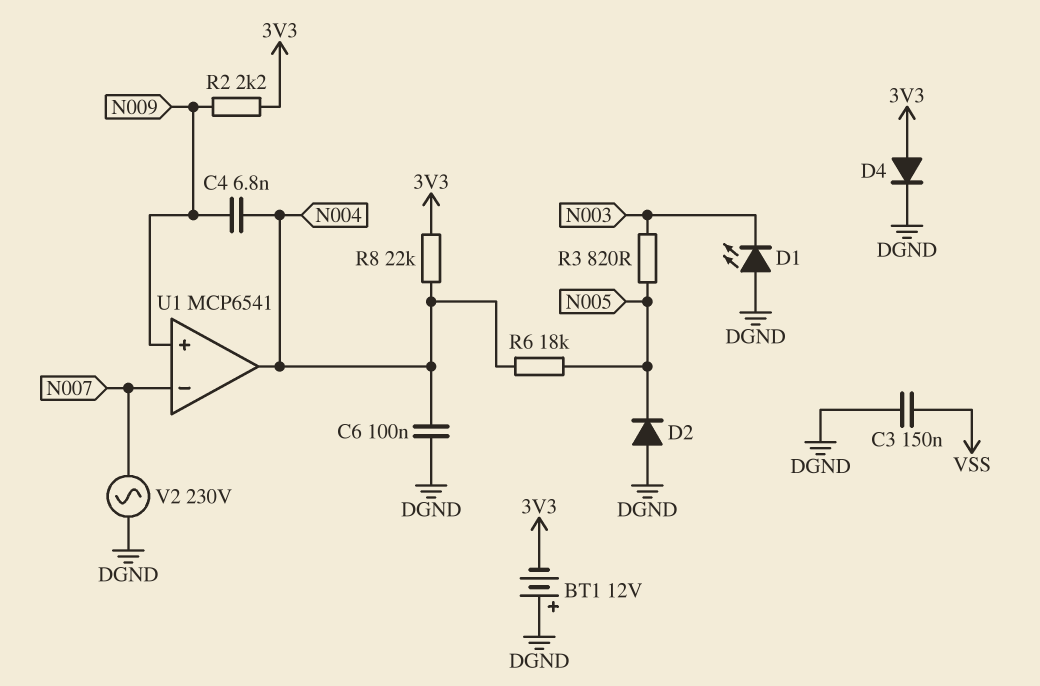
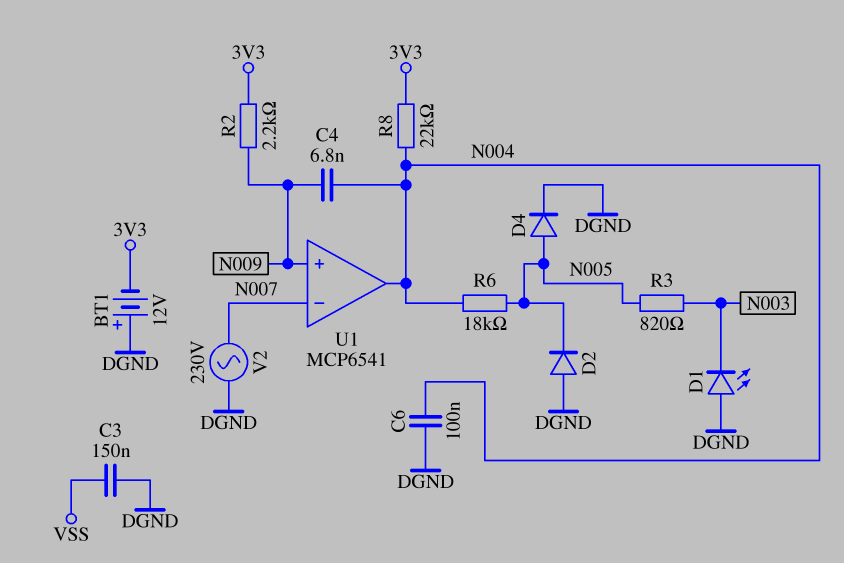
D4: diode (A 3V3, K DGND) -> diode (A N005, K DGND)

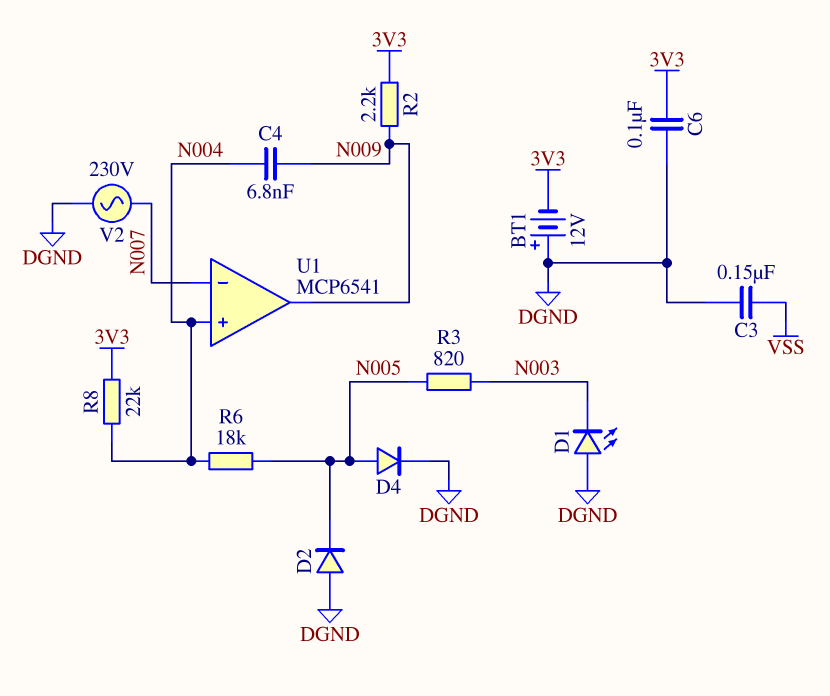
C6: 100nF (DGND, N004) -> 100nF (3V3, DGND)
U1 pin in+: N009 -> N004
U1 pin out: N004 -> N009

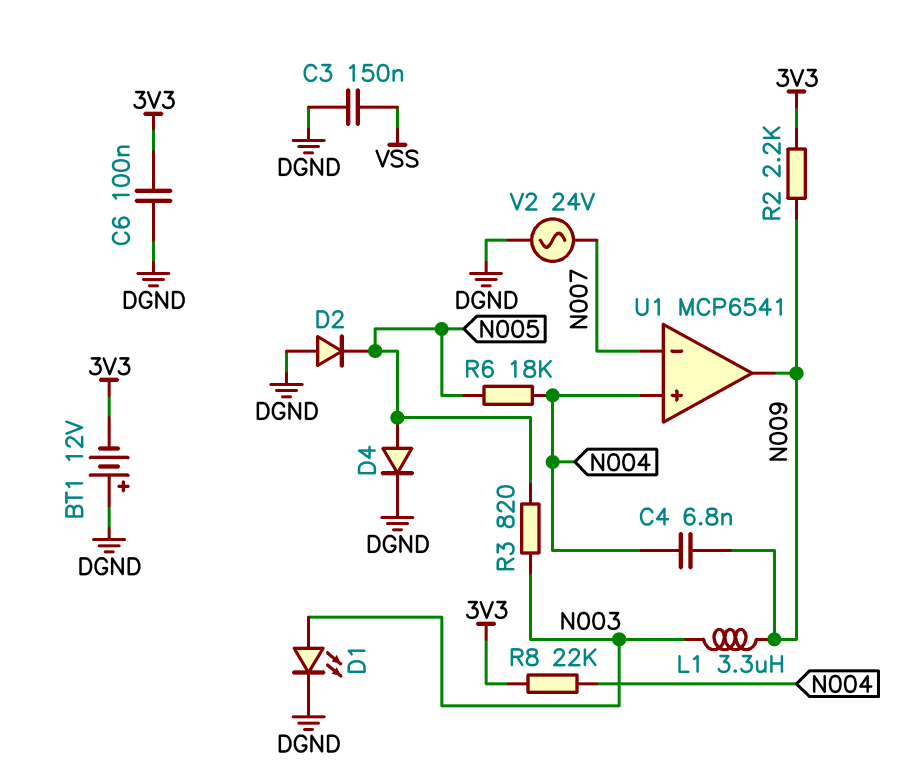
D1: LED (A DGND, K N003) -> LED (A N003, K DGND)
L1: none -> 3.3uH (N003, N009)
V2: AC 230V (DGND, N007) -> AC 24V (DGND, N007)

